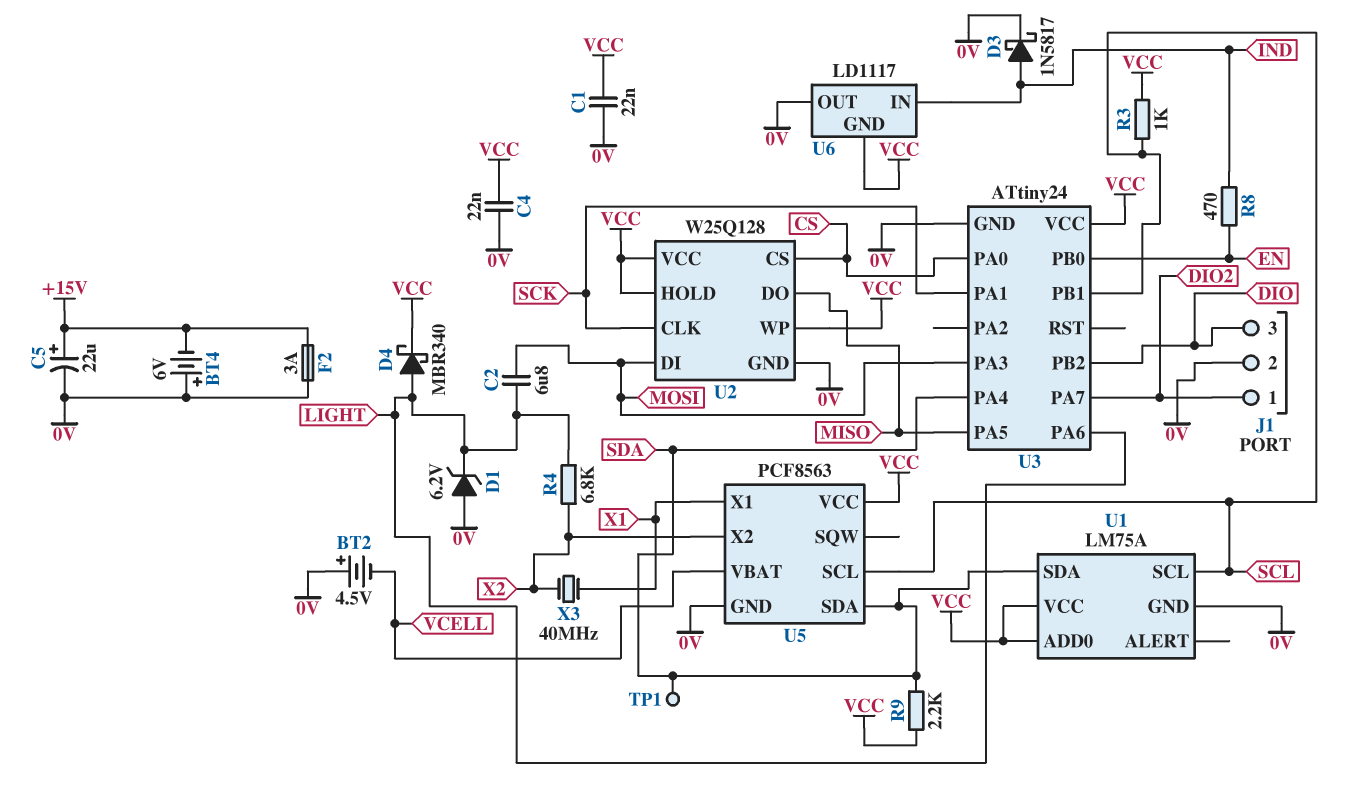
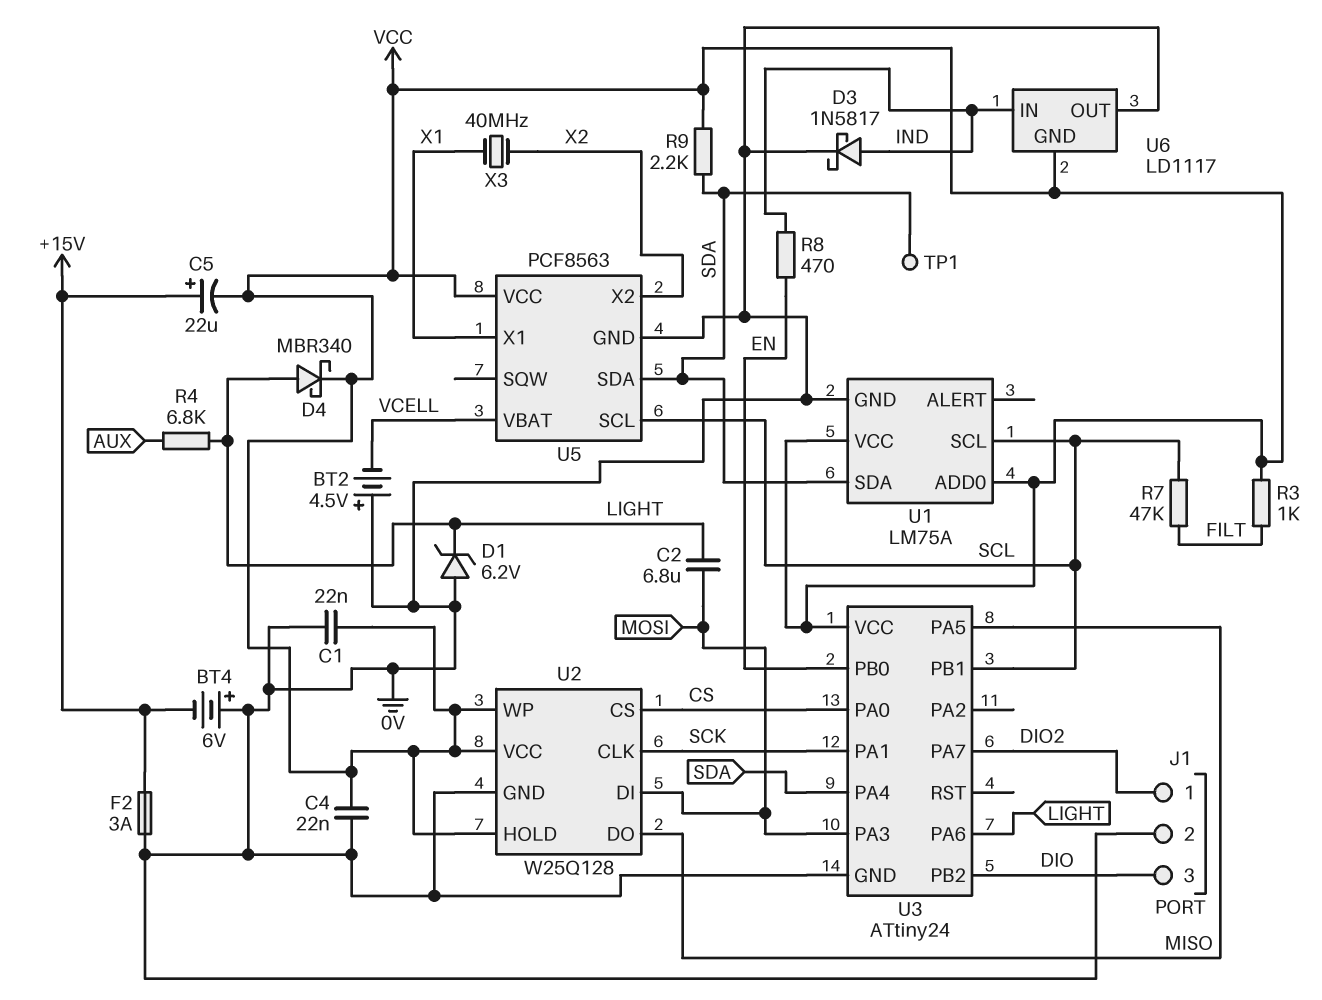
C5: 22uF (plus +15V, minus 0V) -> 22uF (plus +15V, minus VCC)
R3: 1k (SCL, VCC) -> 1k (FILT, VCC)
R4: 6.8k (LIGHT, X2) -> 6.8k (AUX, LIGHT)
R7: none -> 47k (FILT, SCL)

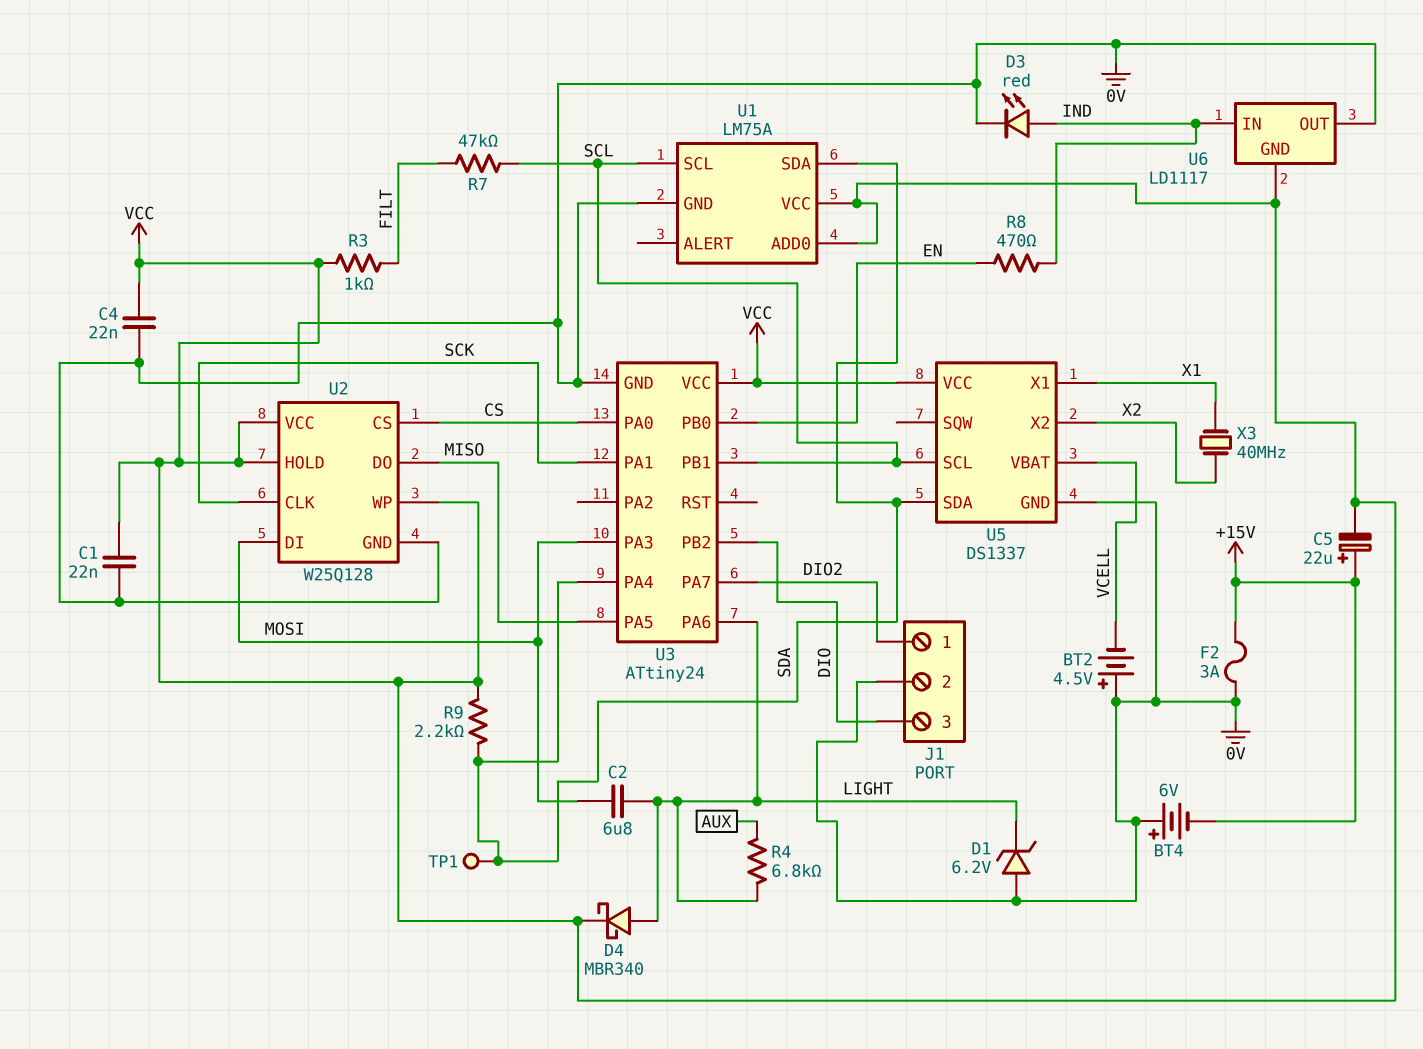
D3: schottky 1N5817 (A IND, K 0V) -> LED red (A IND, K 0V)
U5: PCF8563 -> DS1337

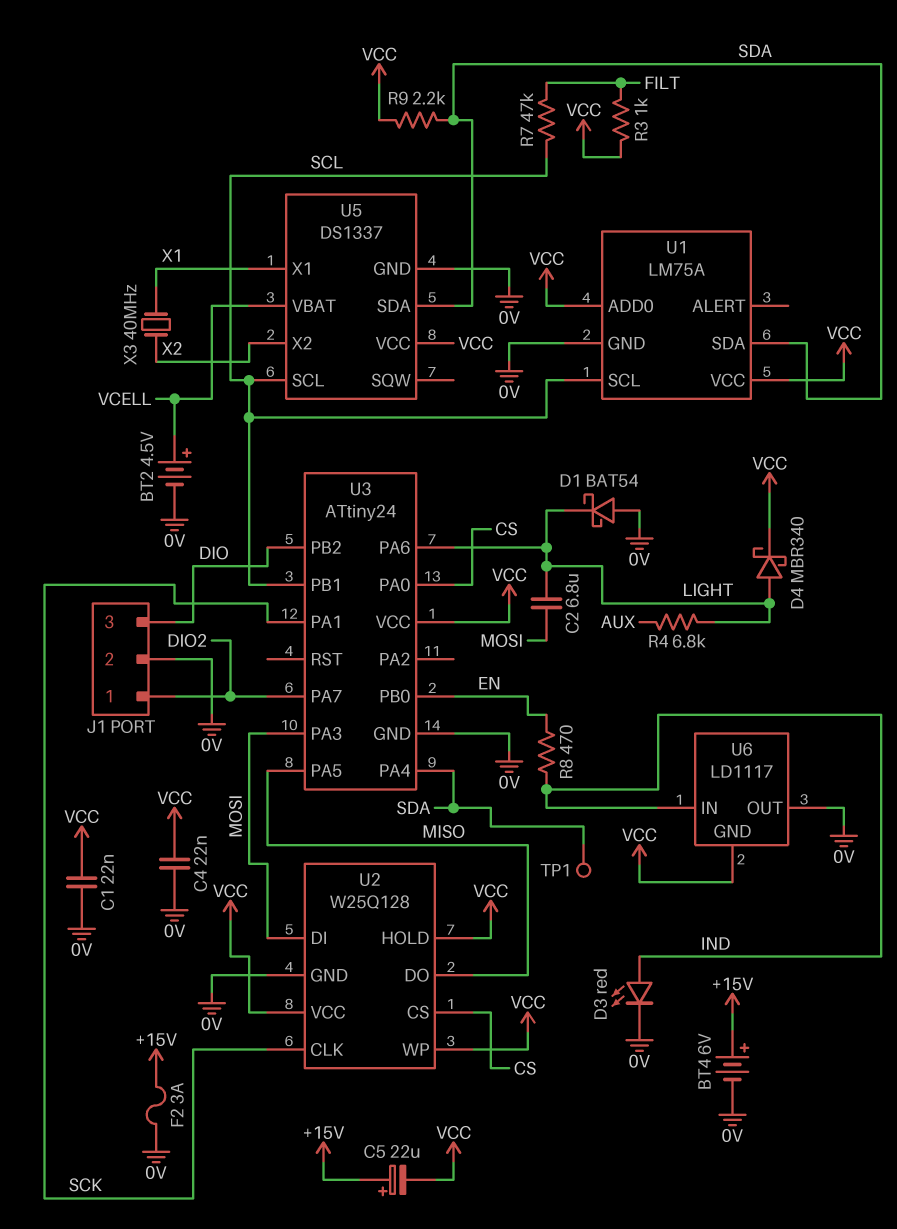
BT2: 4.5V (plus 0V, minus VCELL) -> 4.5V (plus VCELL, minus 0V)
BT4: 6V (plus 0V, minus +15V) -> 6V (plus +15V, minus 0V)
D1: zener 6.2V (A 0V, K LIGHT) -> schottky BAT54 (A 0V, K LIGHT)

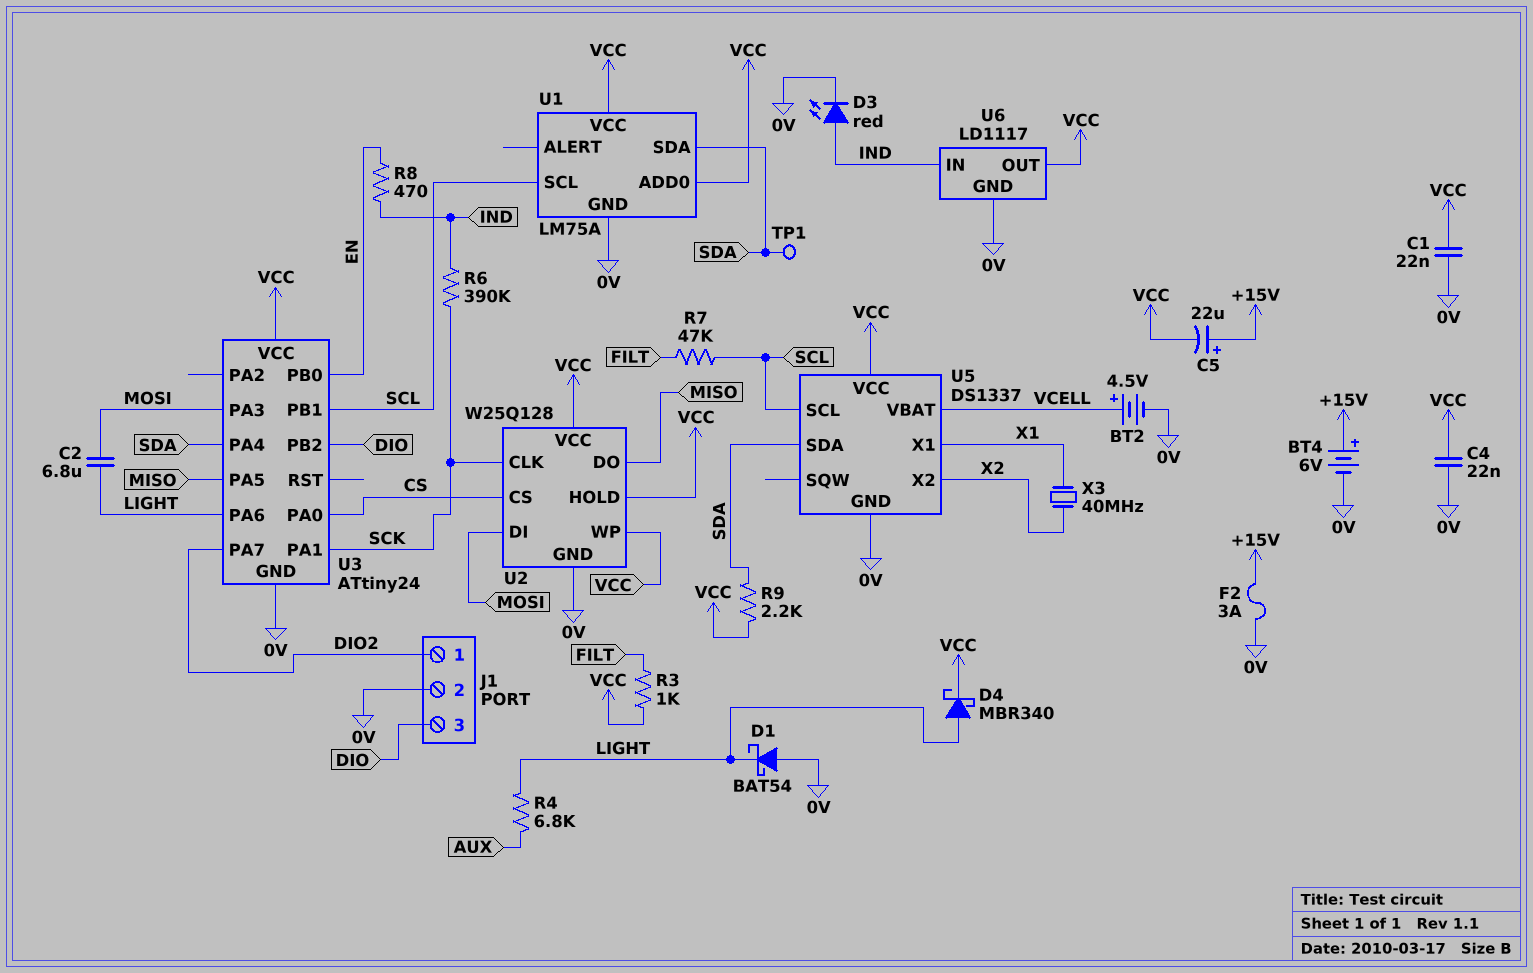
R6: none -> 390k (IND, SCK)
U6 pin GND: VCC -> 0V
U6 pin OUT: 0V -> VCC

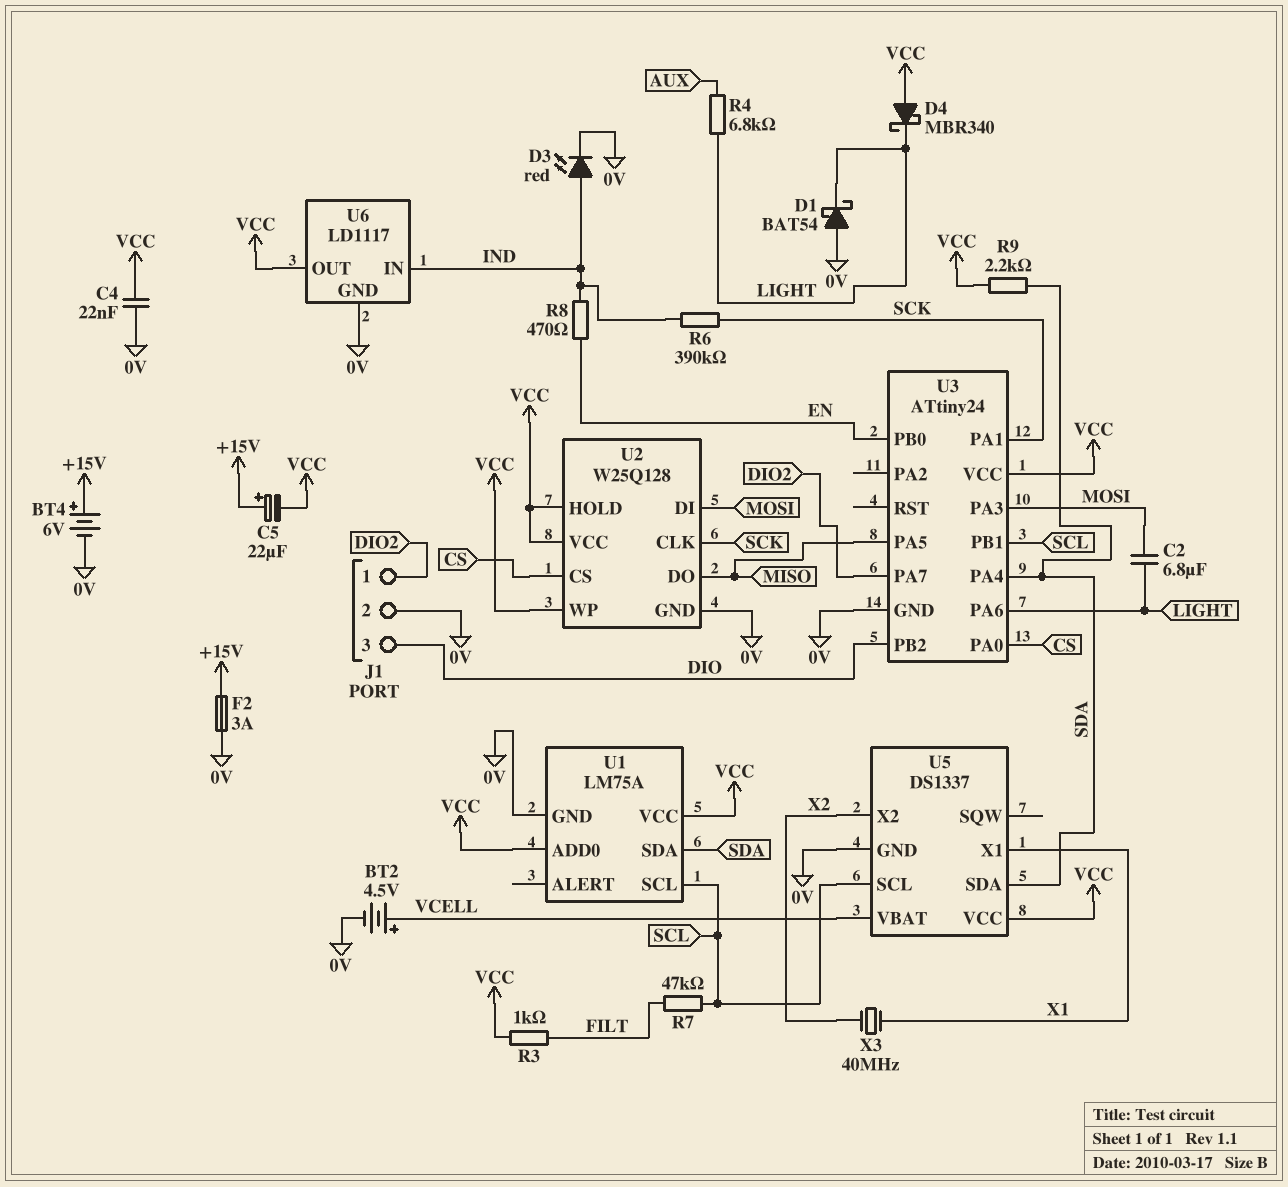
C1: 22nF (0V, VCC) -> none
D4: schottky MBR340 (A LIGHT, K VCC) -> schottky MBR340 (A VCC, K LIGHT)
TP1: test point (SDA) -> none

